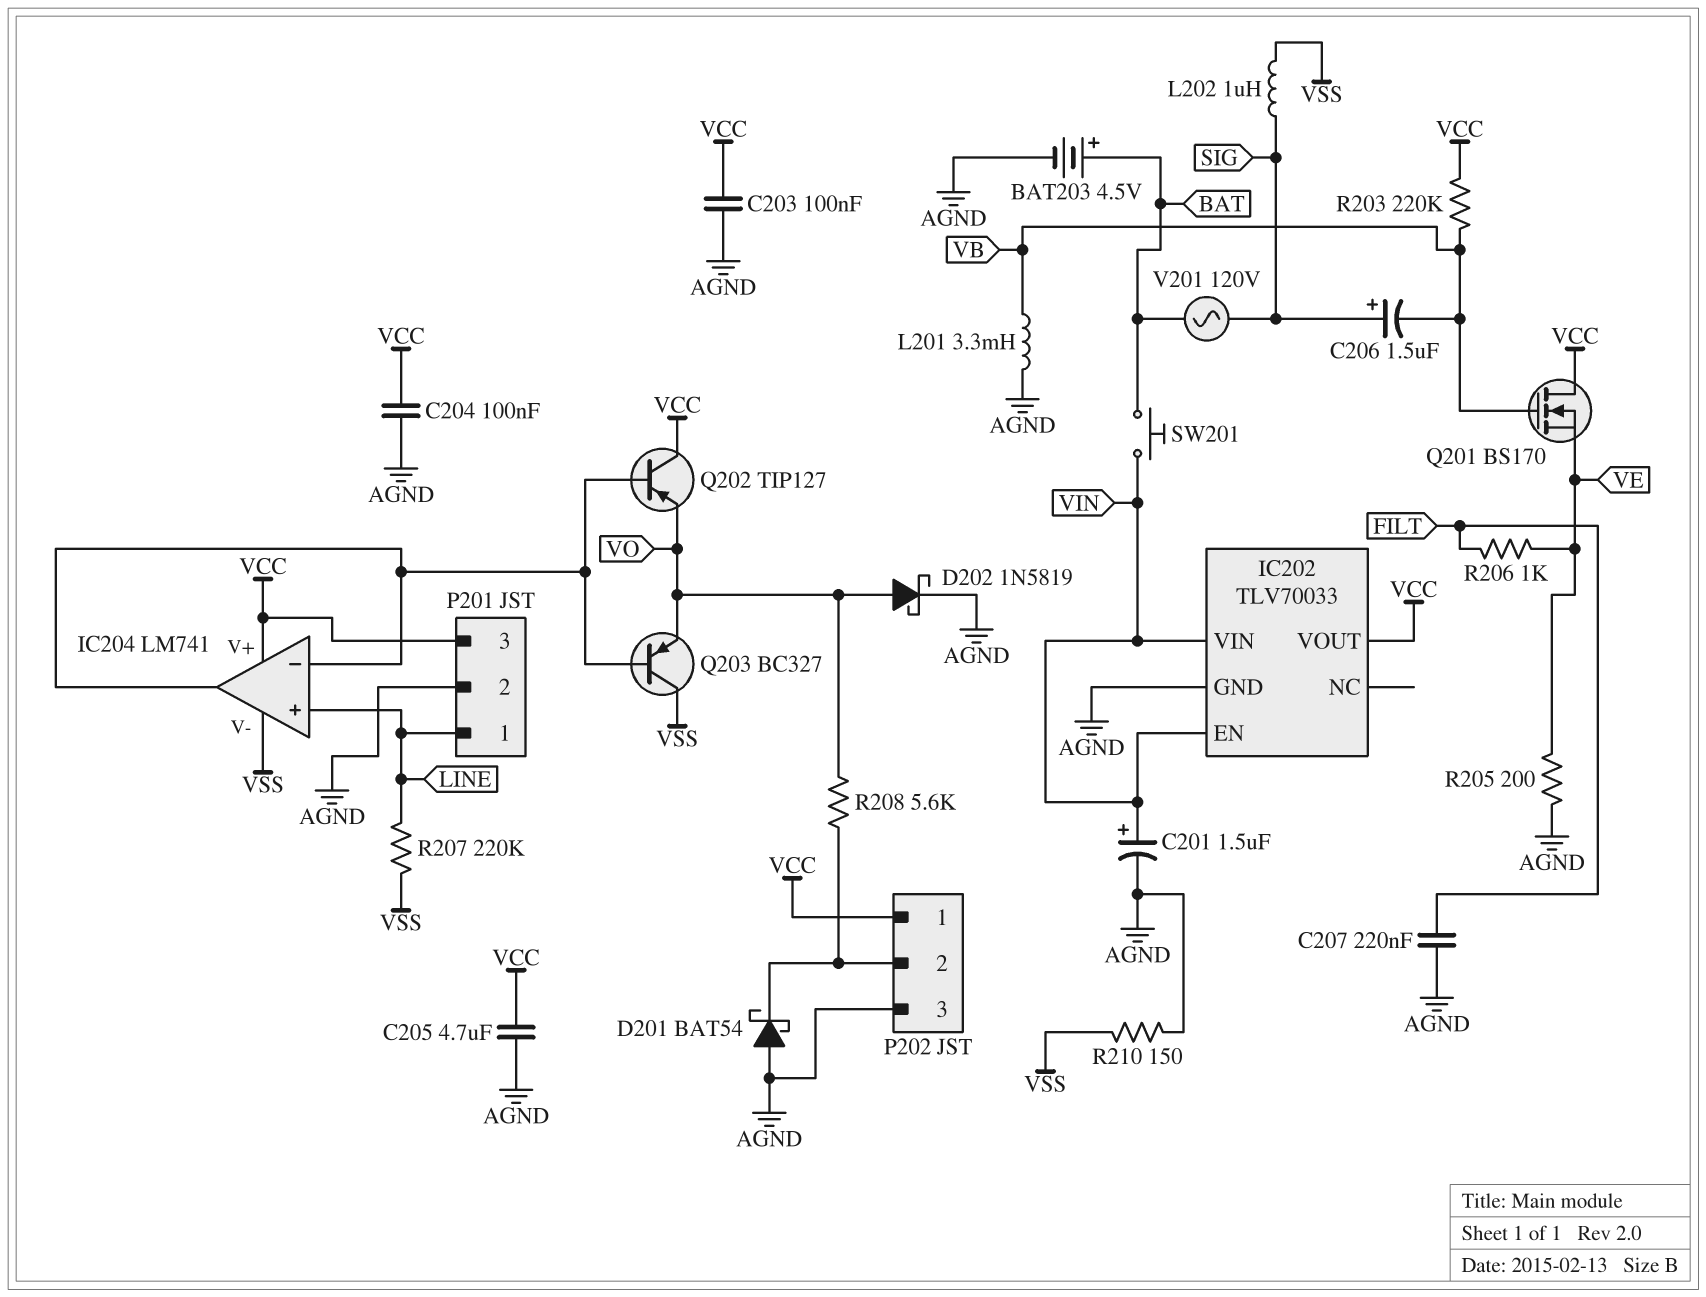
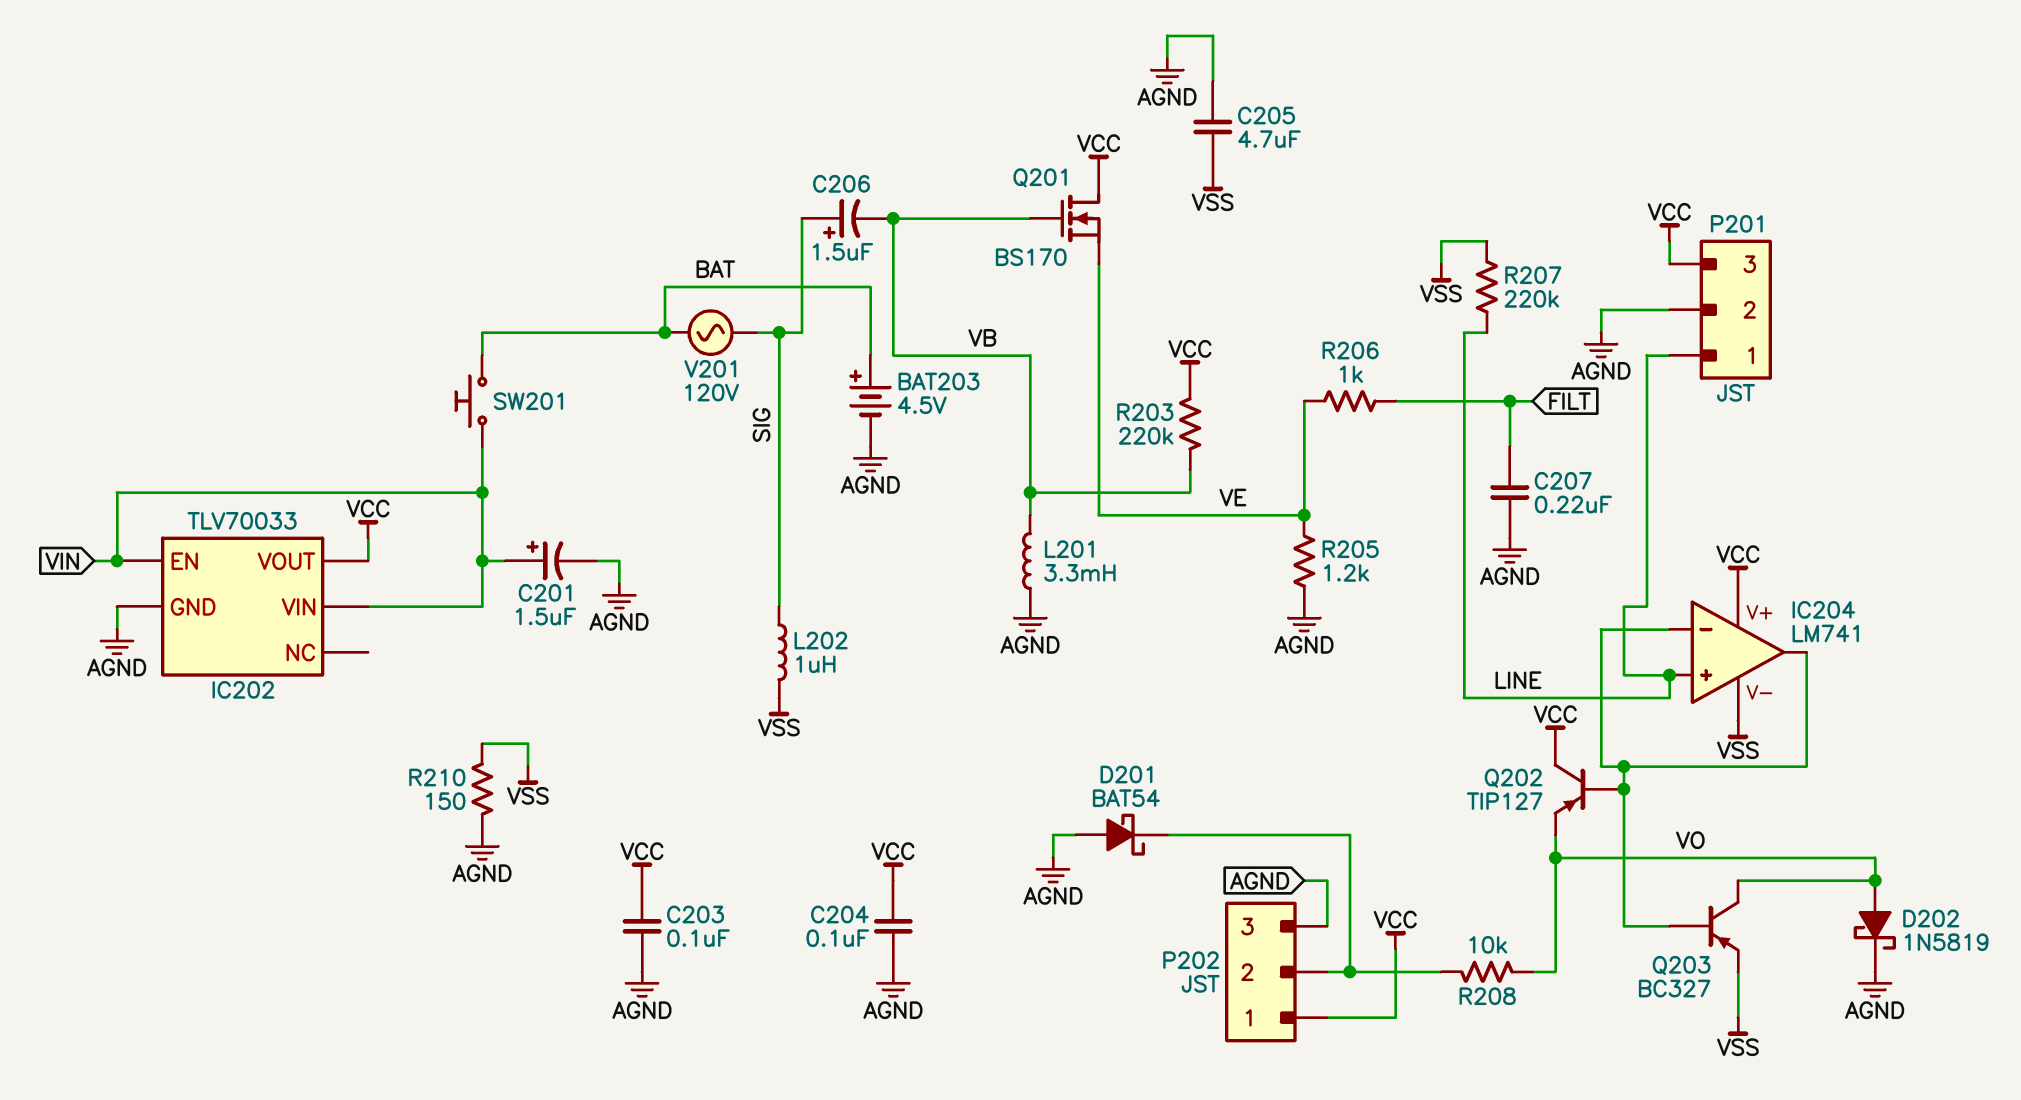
C205: 4.7uF (AGND, VCC) -> 4.7uF (AGND, VSS)
Q203: PNP BC327 (B IC204/in-, C VSS, E VO) -> PNP BC327 (B IC204/in-, C VO, E VSS)
R205: 200 (AGND, VE) -> 1.2k (AGND, VE)
R208: 5.6k (P202/2, VO) -> 10k (P202/2, VO)

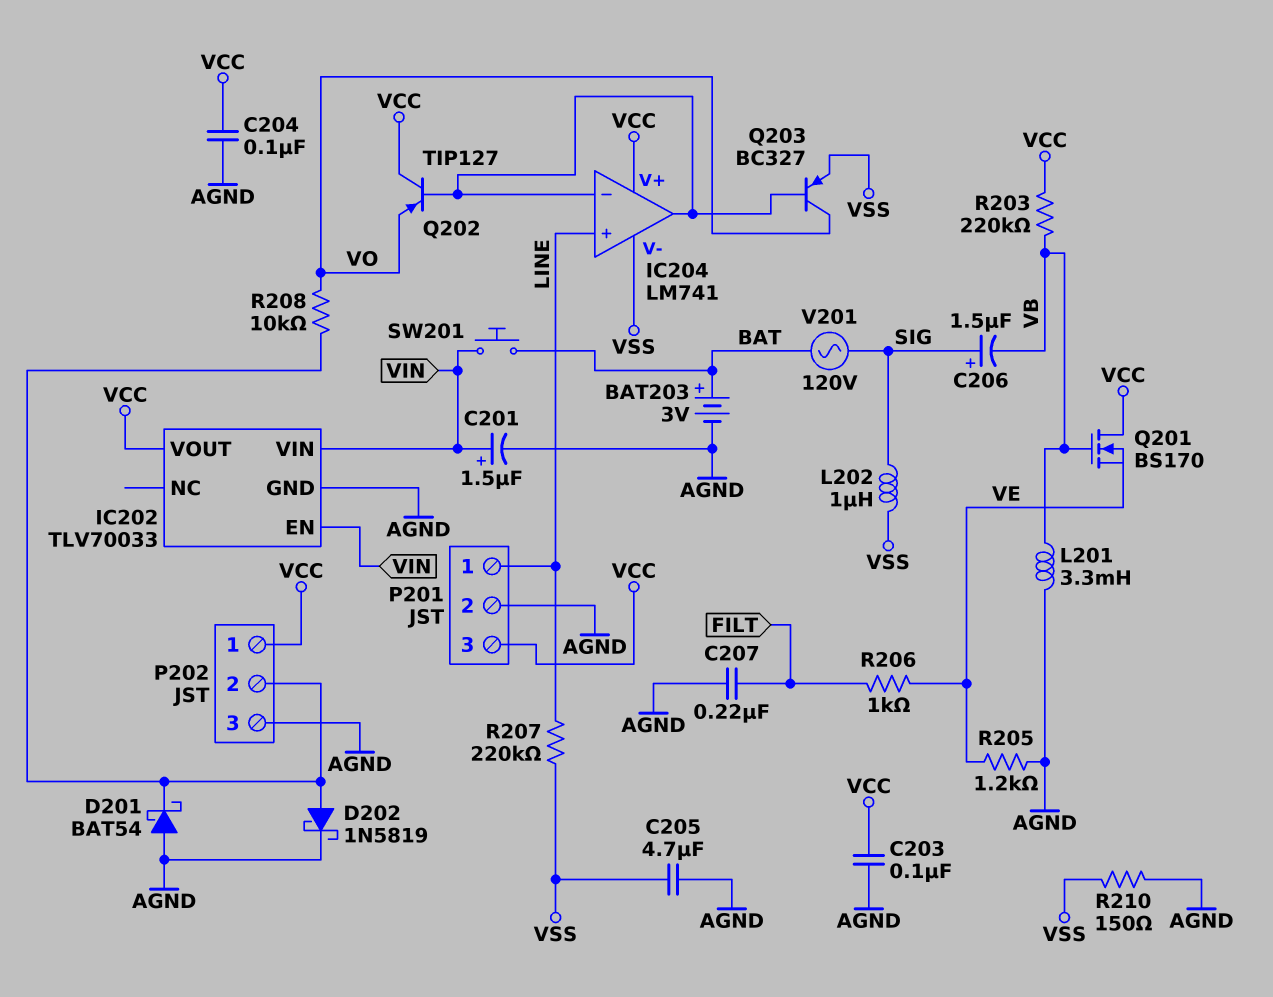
BAT203: 4.5V (plus BAT, minus AGND) -> 3V (plus BAT, minus AGND)
D202: schottky 1N5819 (A VO, K AGND) -> schottky 1N5819 (A P202/2, K AGND)

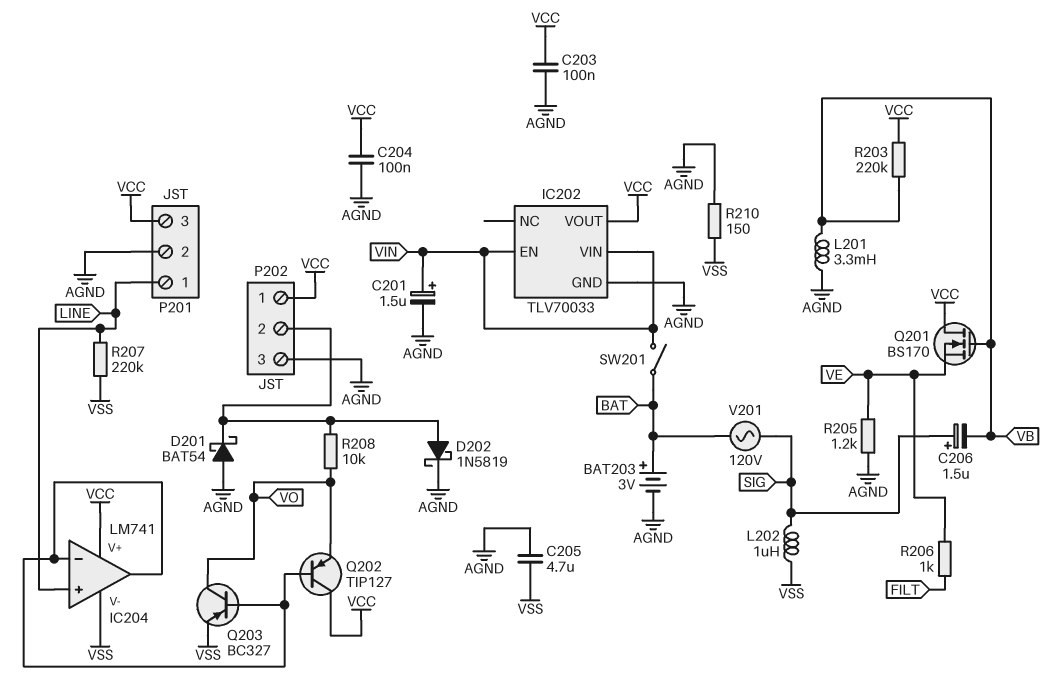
C207: 220nF (AGND, FILT) -> none
SW201: button (BAT, VIN) -> switch (BAT, VIN)

